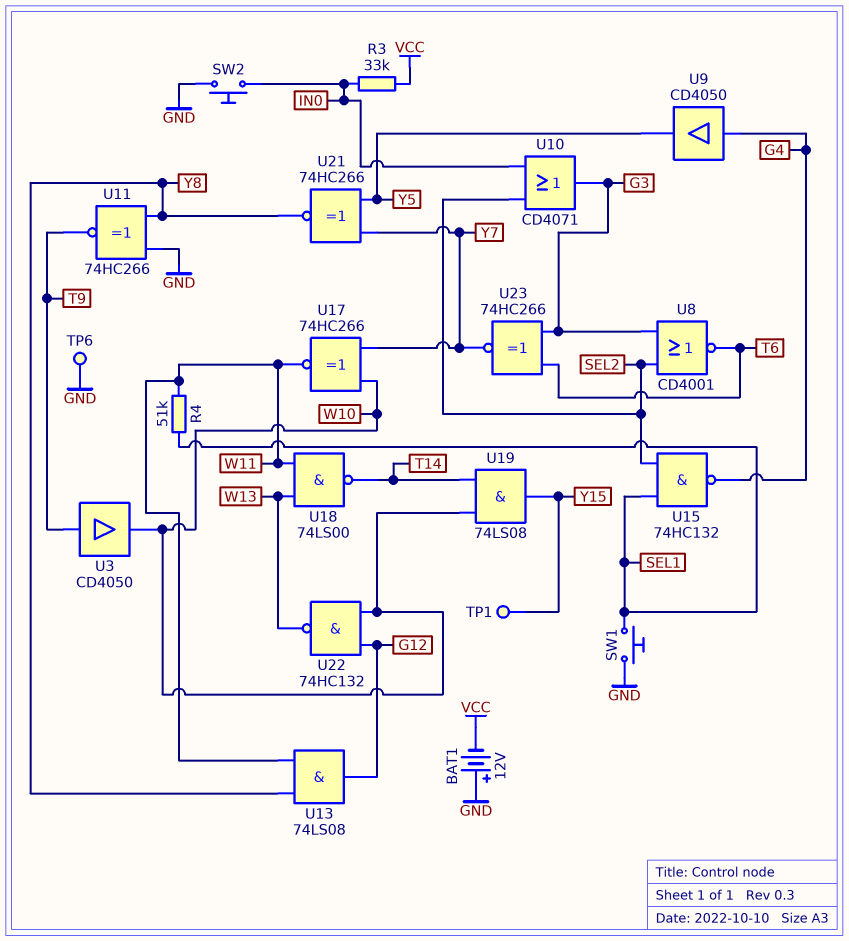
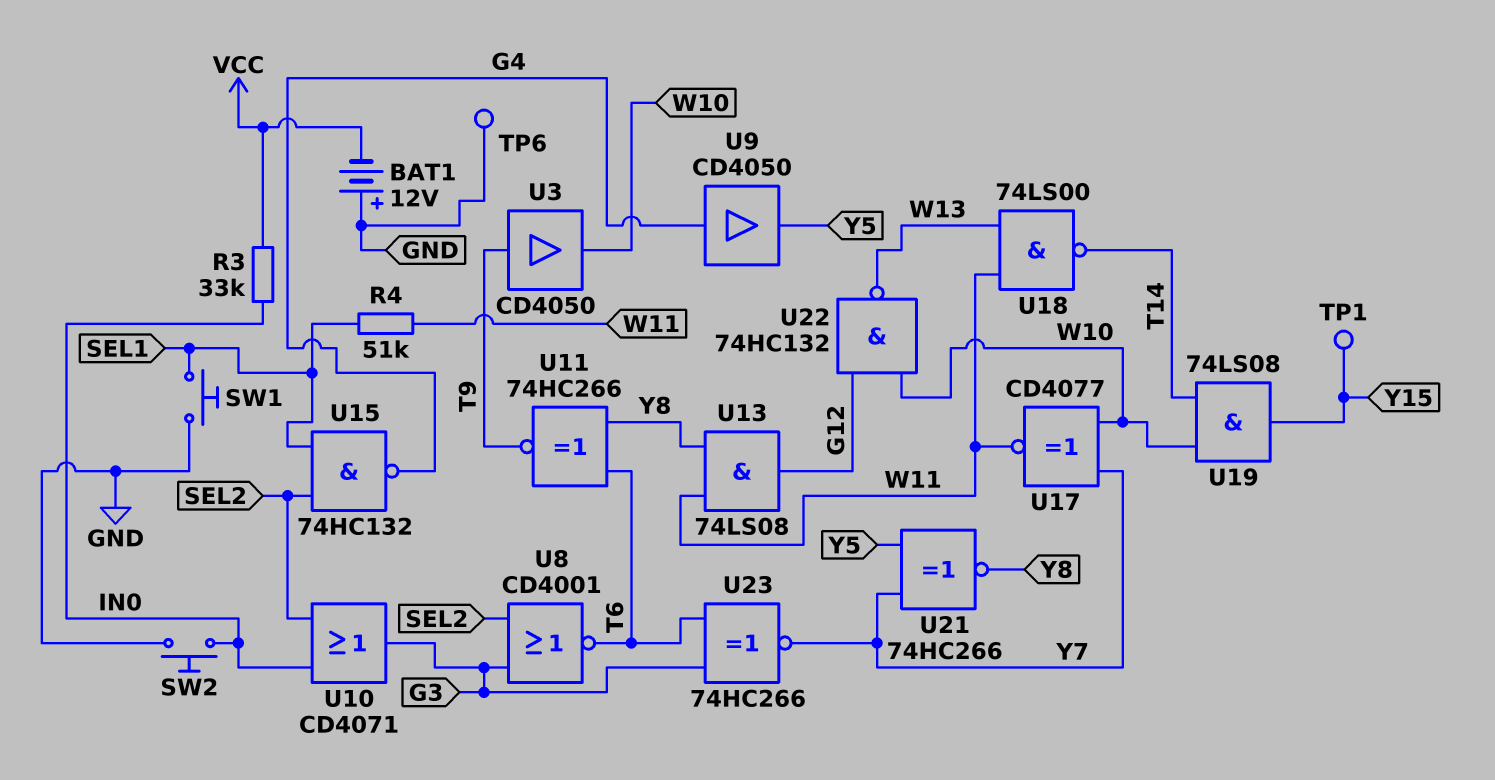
U11: XNOR 74HC266 (in GND, in Y8, out T9) -> XNOR 74HC266 (in T6, in Y8, out T9)
U17: XNOR 74HC266 (in W10, in Y7, out W11) -> XNOR CD4077 (in W10, in Y7, out W11)

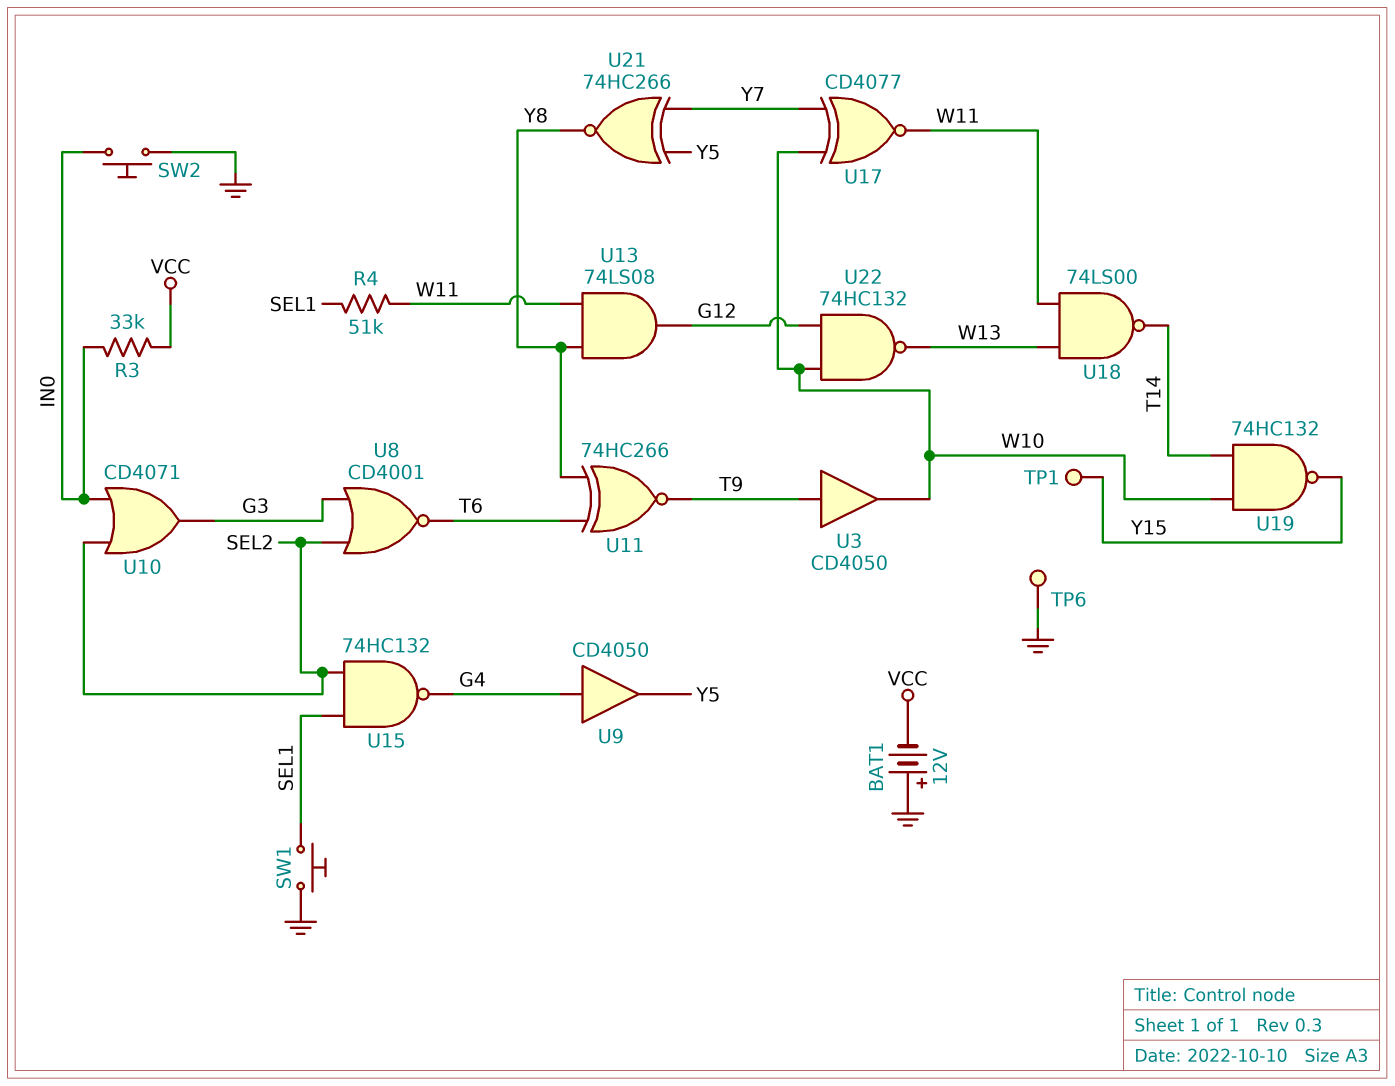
U19: AND 74LS08 (in T14, in W10, out Y15) -> NAND 74HC132 (in T14, in W10, out Y15)
U23: XNOR 74HC266 (in G3, in T6, out Y7) -> none

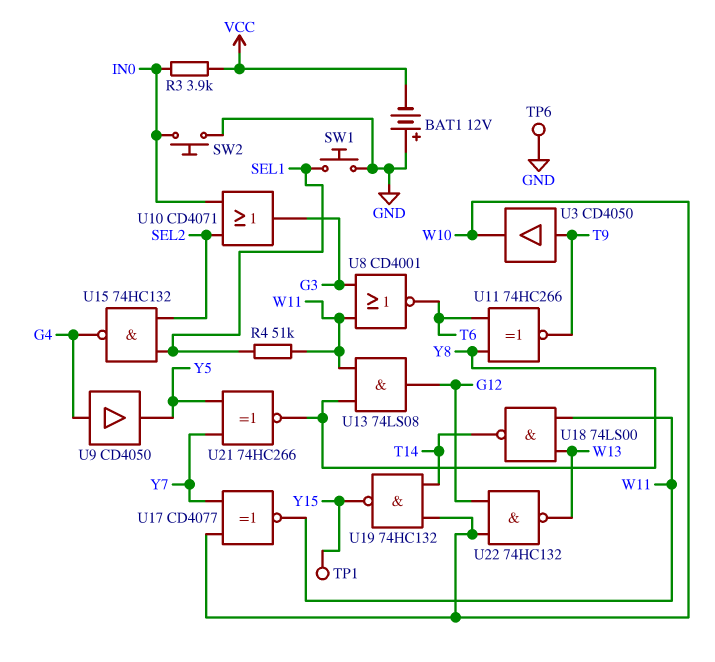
R3: 33k (IN0, VCC) -> 3.9k (IN0, VCC)
U8: NOR CD4001 (in G3, in SEL2, out T6) -> NOR CD4001 (in G3, in W11, out T6)

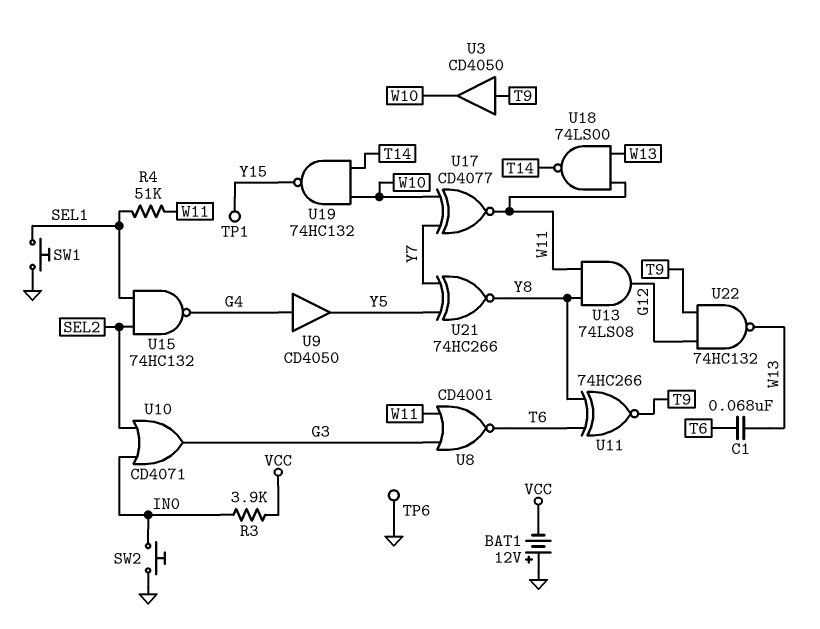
C1: none -> 68nF (T6, W13)
U22: NAND 74HC132 (in G12, in W10, out W13) -> NAND 74HC132 (in G12, in T9, out W13)

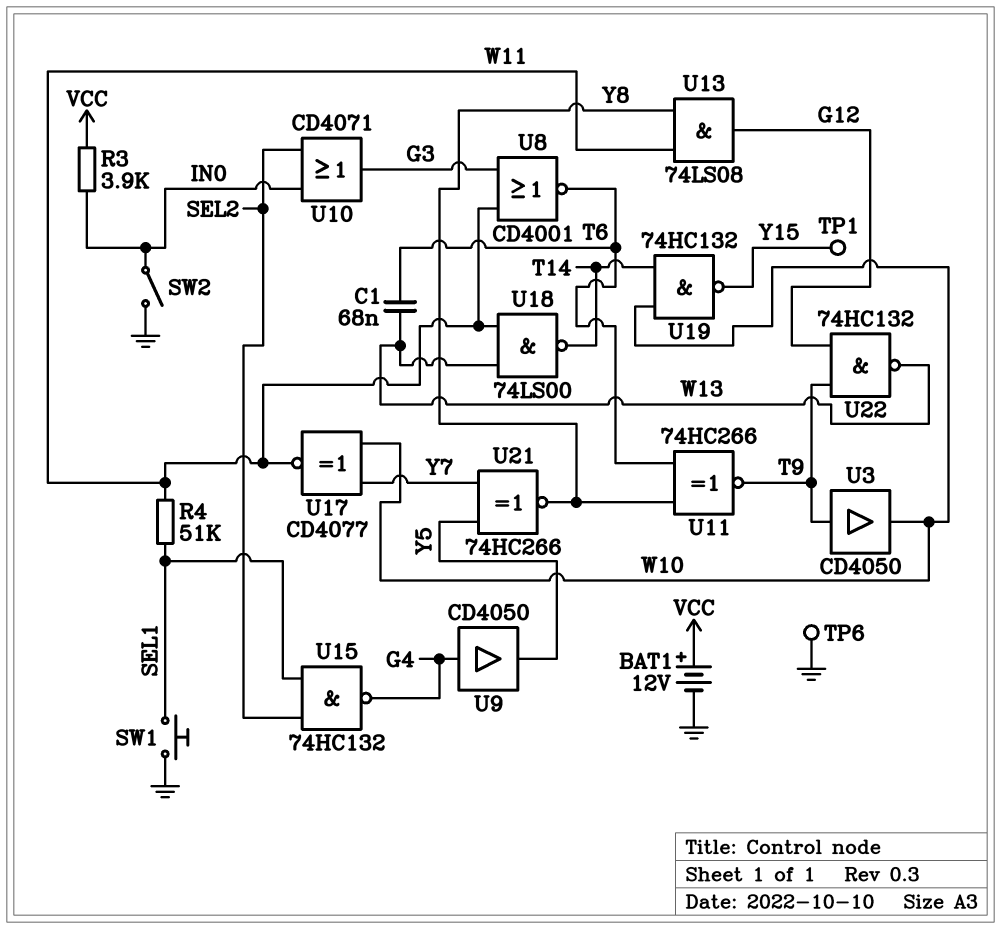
BAT1: 12V (plus GND, minus VCC) -> 12V (plus VCC, minus GND)
SW2: button (GND, IN0) -> switch (GND, IN0)

